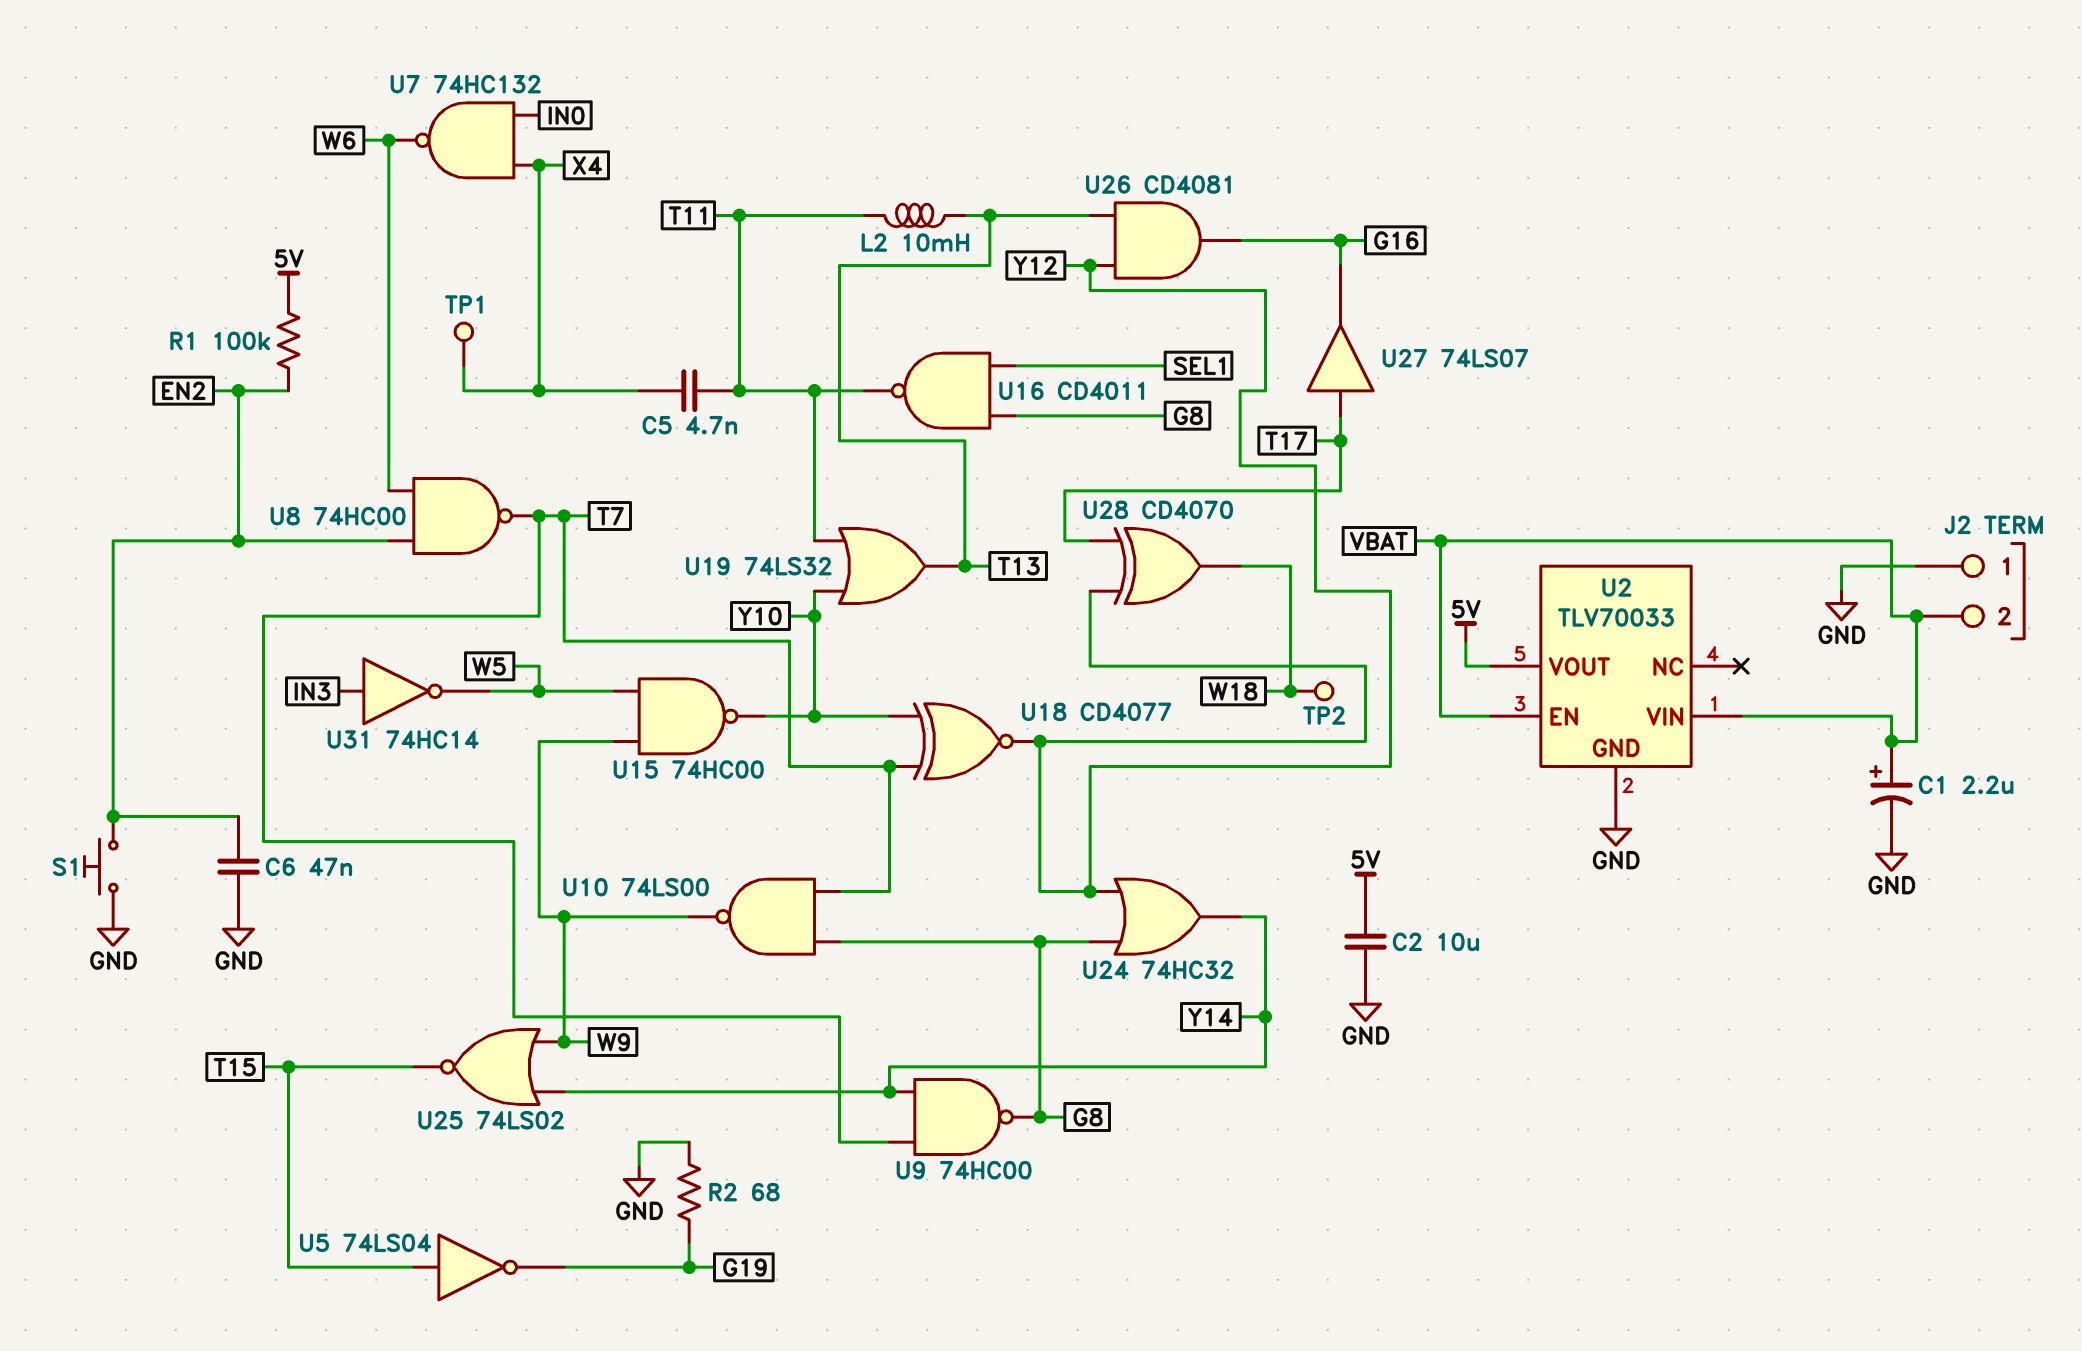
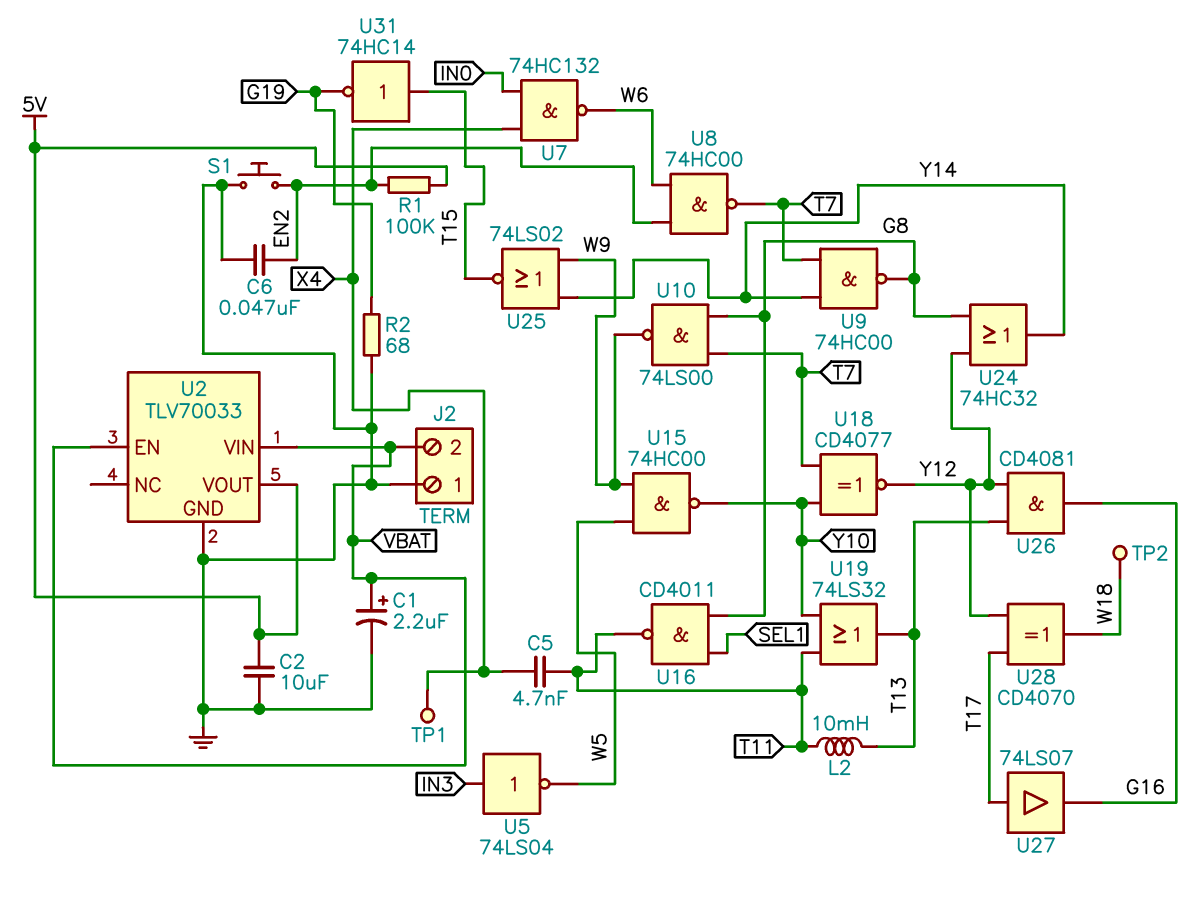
U5: NOT 74LS04 (in T15, out G19) -> NOT 74LS04 (in IN3, out W5)
U31: NOT 74HC14 (in IN3, out W5) -> NOT 74HC14 (in T15, out G19)

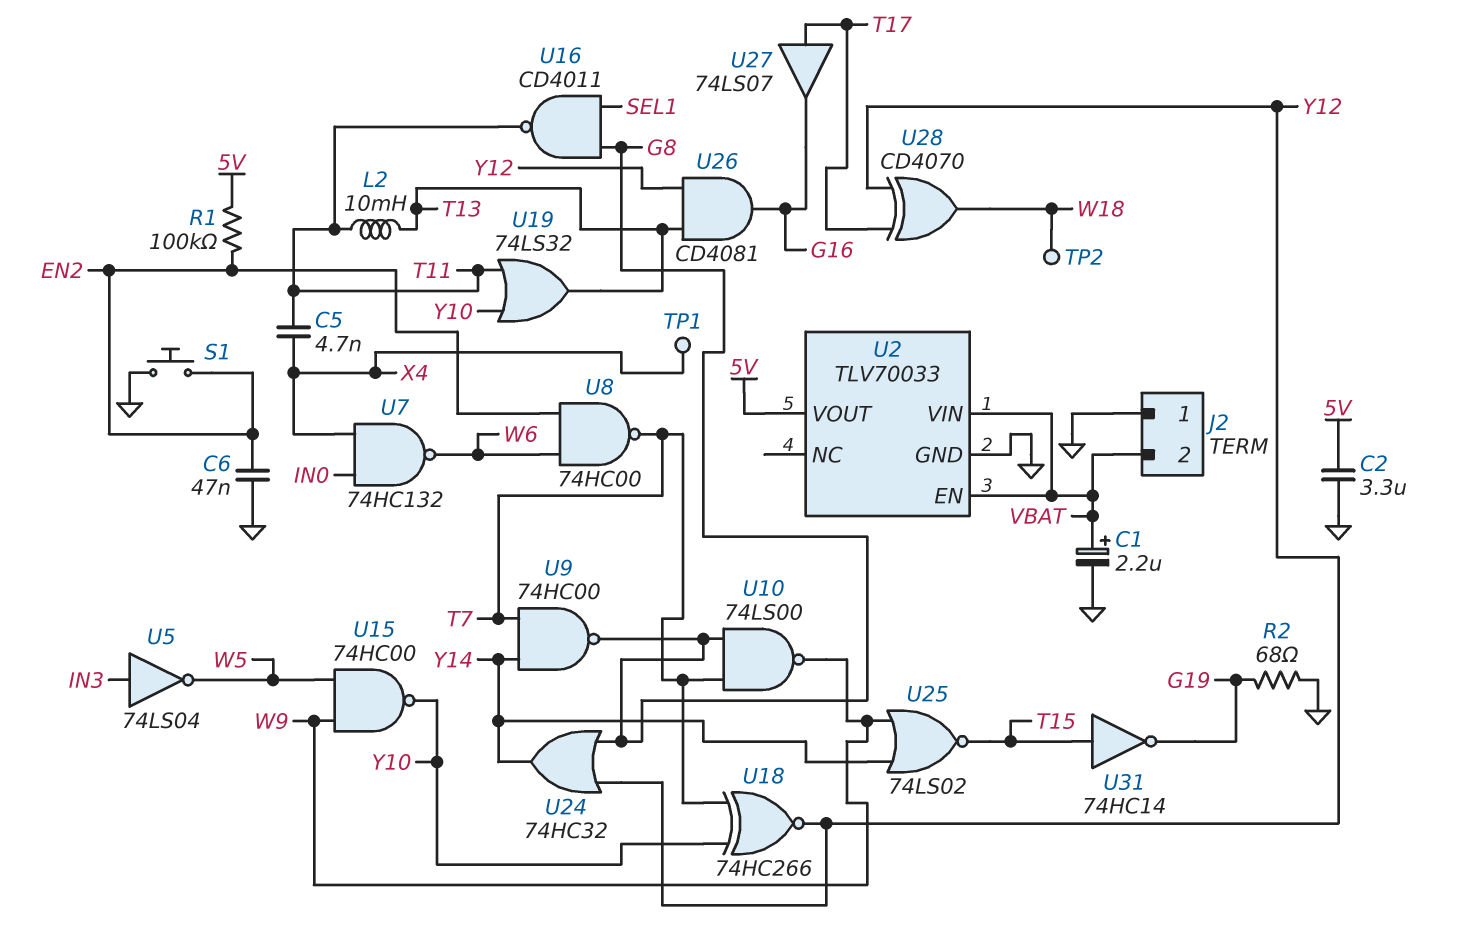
C2: 10uF (5V, GND) -> 3.3uF (5V, GND)
U18: XNOR CD4077 (in T7, in Y10, out Y12) -> XNOR 74HC266 (in T7, in Y10, out Y12)

